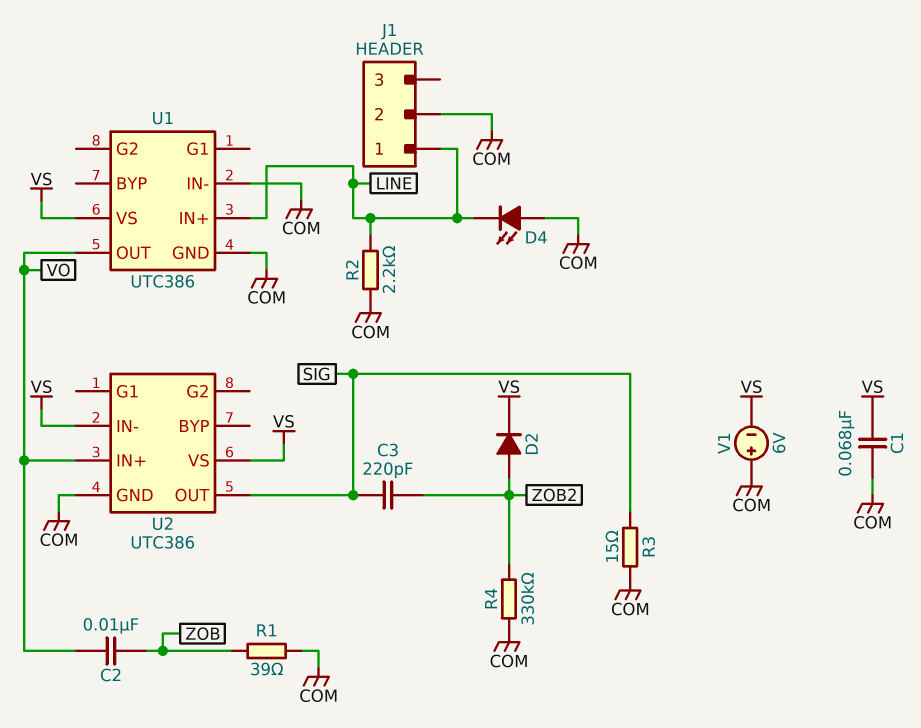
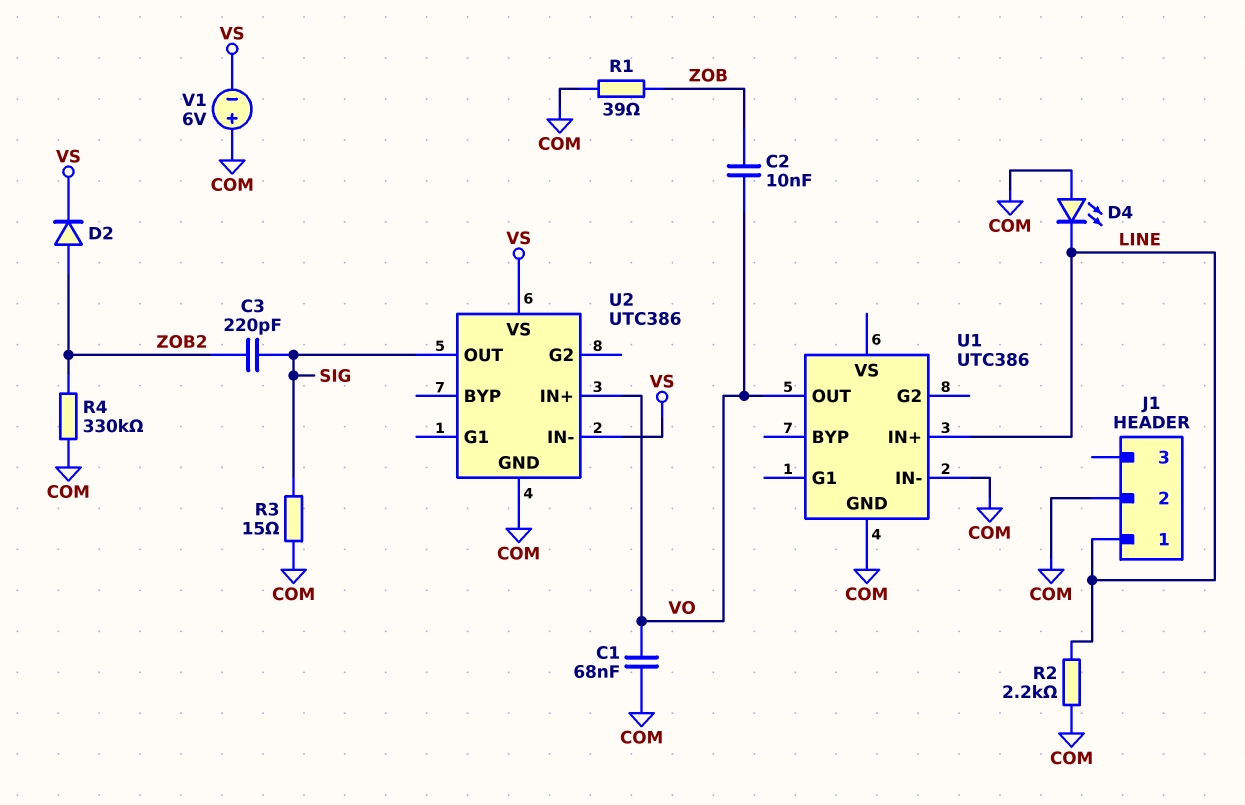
C1: 68nF (COM, VS) -> 68nF (COM, VO)
U1 pin VS: VS -> none

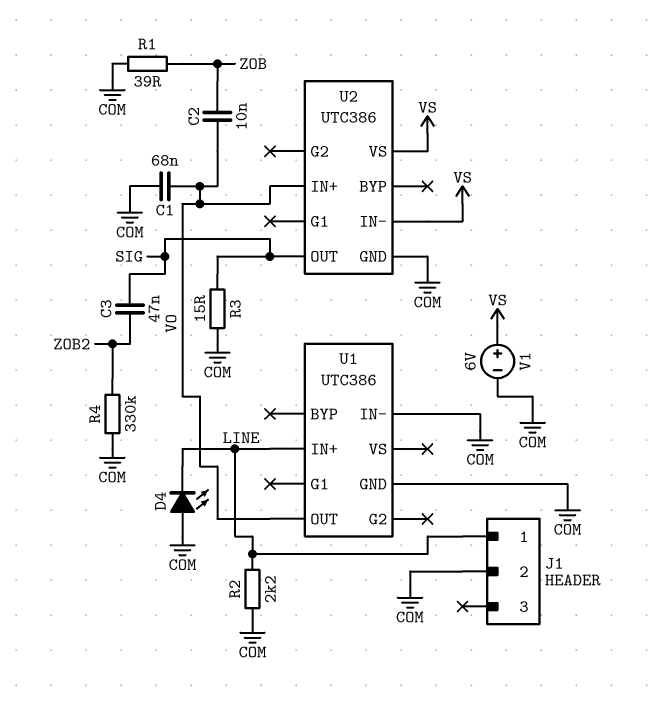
C3: 220pF (SIG, ZOB2) -> 47nF (SIG, ZOB2)
D2: diode (A ZOB2, K VS) -> none
V1: 6V (plus COM, minus VS) -> 6V (plus VS, minus COM)

